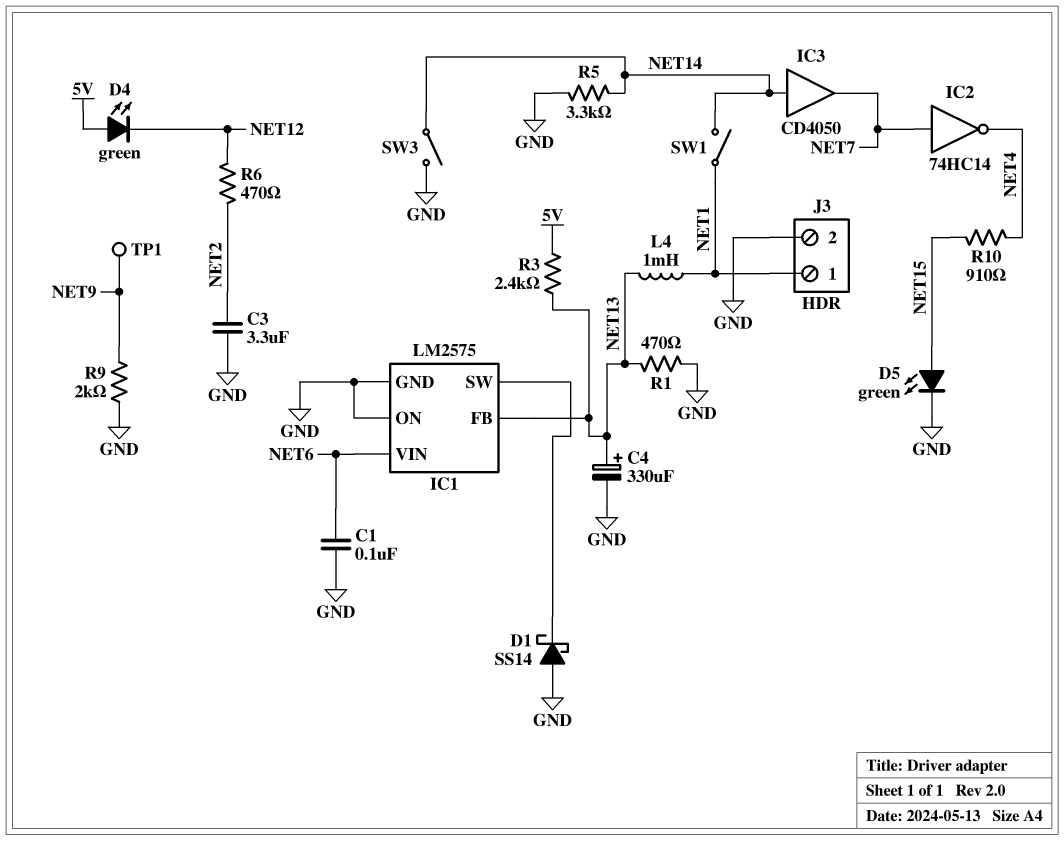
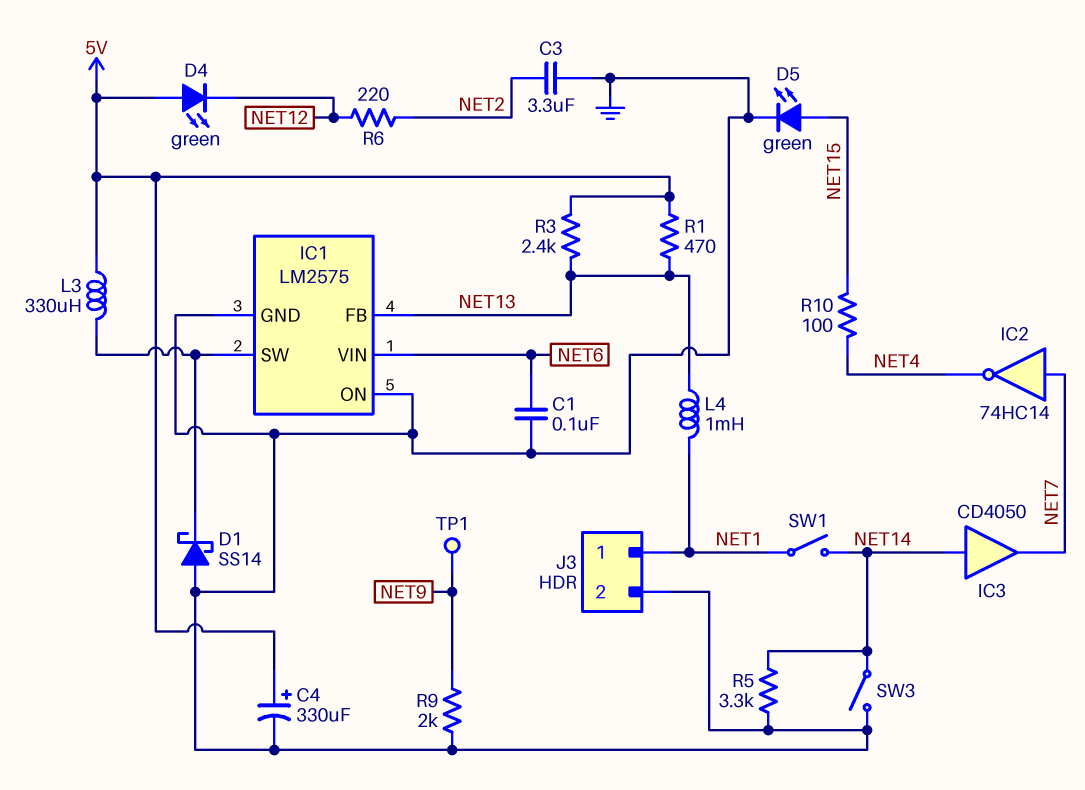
C4: 330uF (plus NET13, minus GND) -> 330uF (plus 5V, minus GND)
L3: none -> 330uH (5V, IC1/SW)
R1: 470 (GND, NET13) -> 470 (5V, NET13)
R6: 470 (NET2, NET12) -> 220 (NET2, NET12)
R10: 910 (NET4, NET15) -> 100 (NET4, NET15)

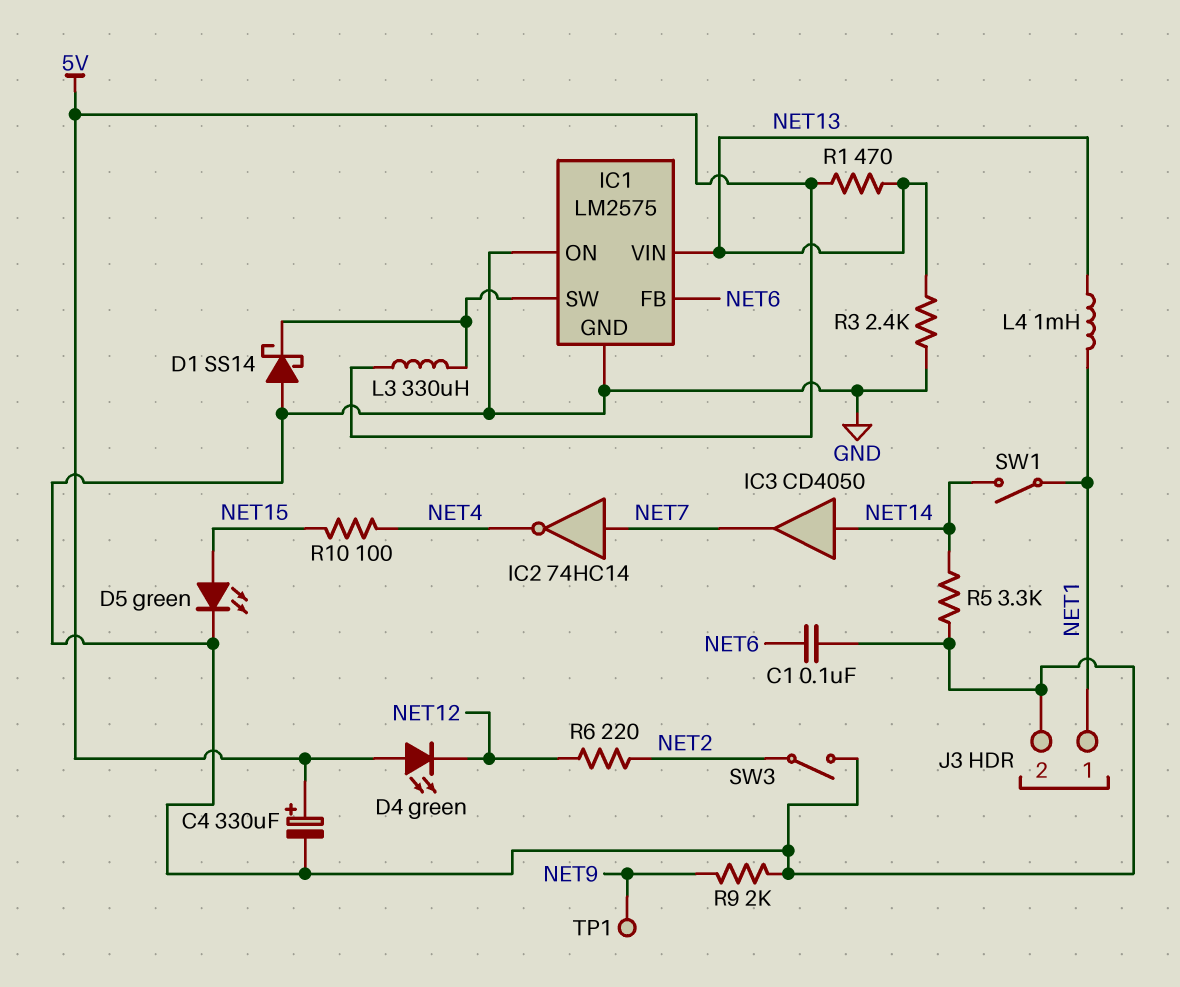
C3: 3.3uF (GND, NET2) -> none
IC1 pin FB: NET13 -> NET6
IC1 pin VIN: NET6 -> NET13
R3: 2.4k (5V, NET13) -> 2.4k (GND, NET13)
SW3: switch (GND, NET14) -> switch (GND, NET2)

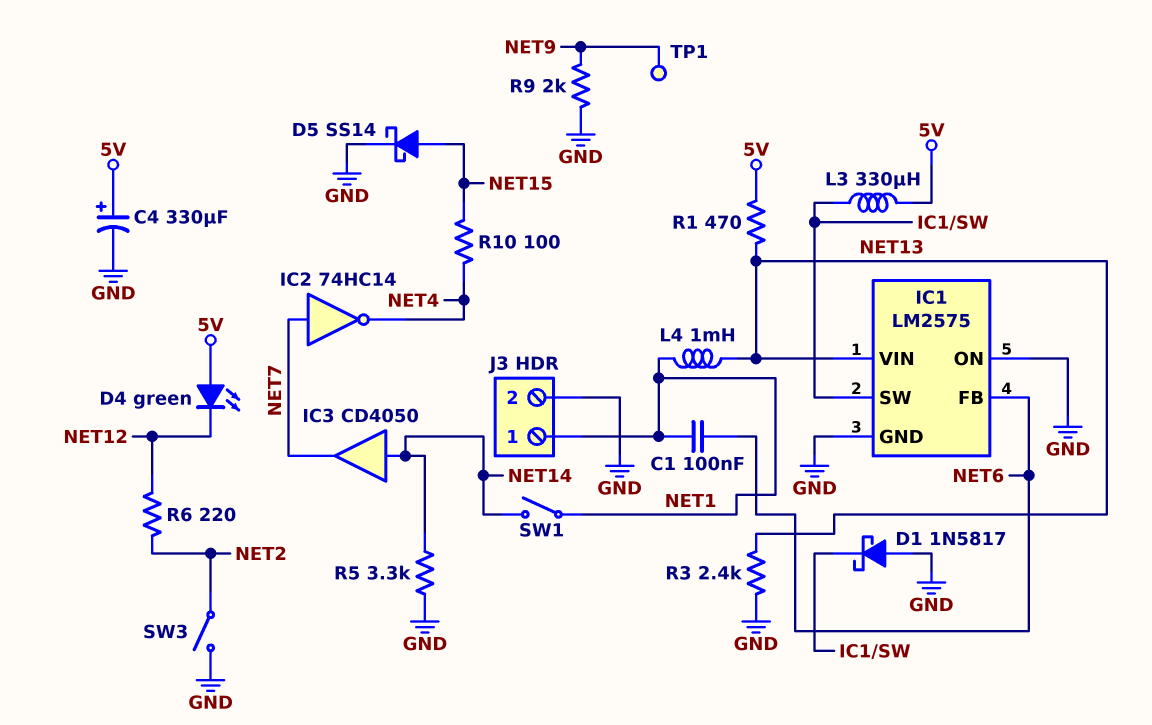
C1: 100nF (GND, NET6) -> 100nF (NET1, NET6)
D1: schottky SS14 (A GND, K IC1/SW) -> schottky 1N5817 (A GND, K IC1/SW)
D5: LED green (A NET15, K GND) -> schottky SS14 (A NET15, K GND)

